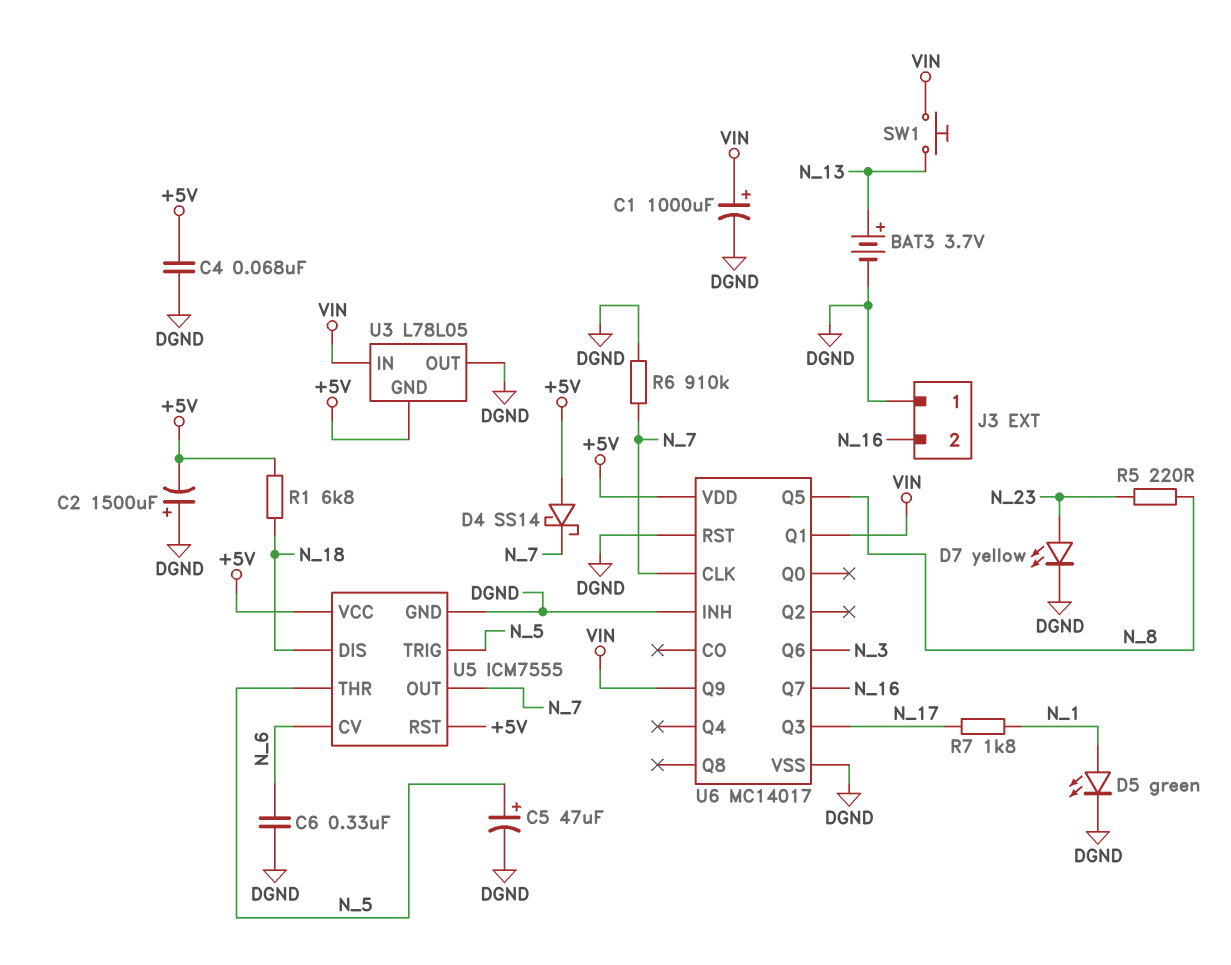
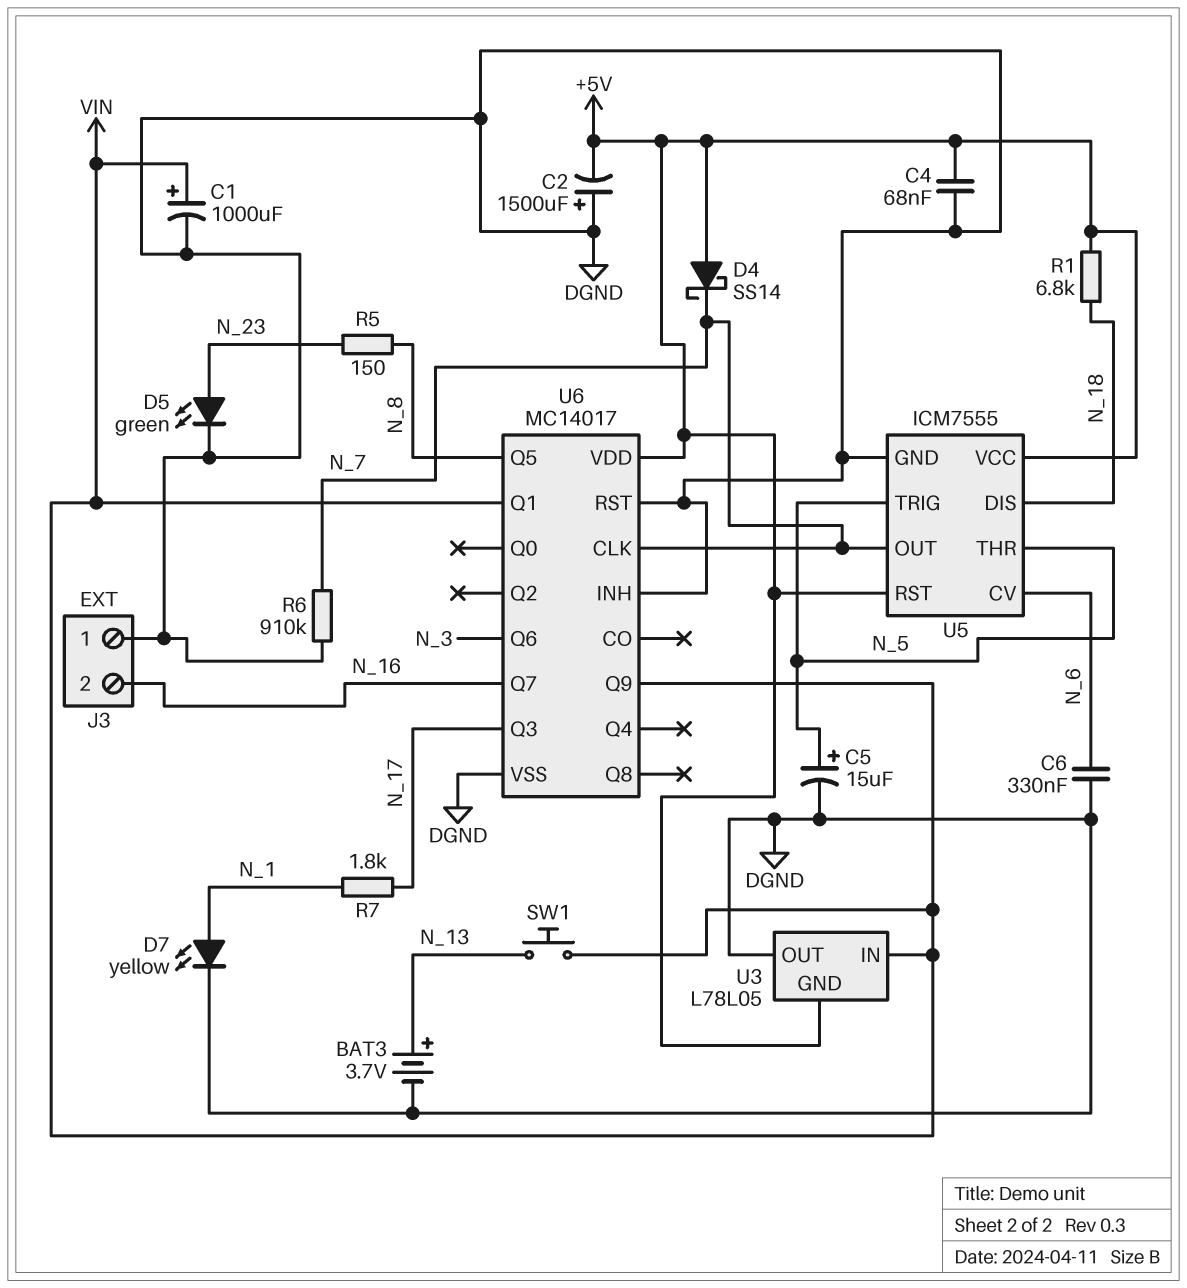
C5: 47uF (plus N_5, minus DGND) -> 15uF (plus N_5, minus DGND)
D5: LED green (A N_1, K DGND) -> LED green (A N_23, K DGND)
D7: LED yellow (A N_23, K DGND) -> LED yellow (A N_1, K DGND)
R5: 220 (N_8, N_23) -> 150 (N_8, N_23)

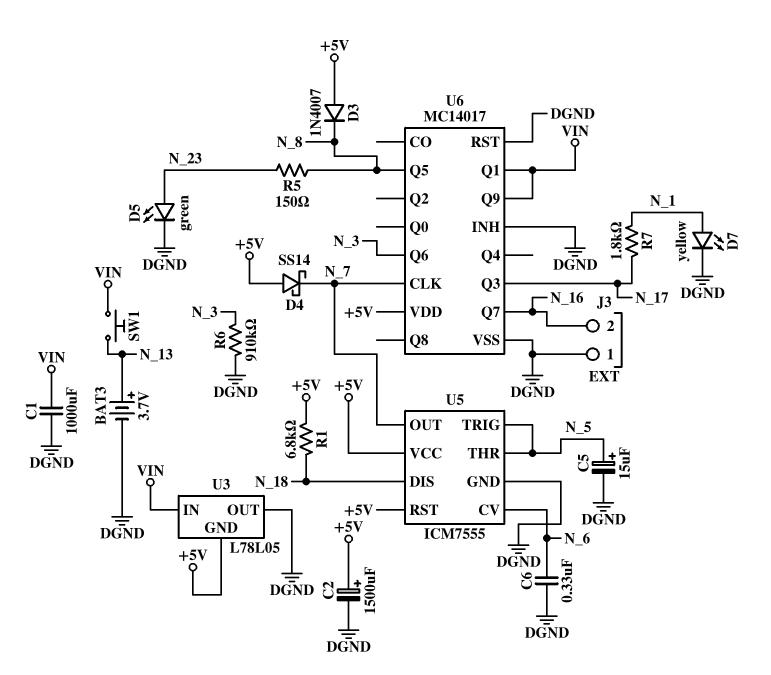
C1: 1000uF (plus VIN, minus DGND) -> 1000uF (DGND, VIN)
C2: 1500uF (plus DGND, minus +5V) -> 1500uF (plus +5V, minus DGND)
C4: 68nF (+5V, DGND) -> none
D3: none -> diode 1N4007 (A +5V, K N_8)
R6: 910k (DGND, N_7) -> 910k (DGND, N_3)

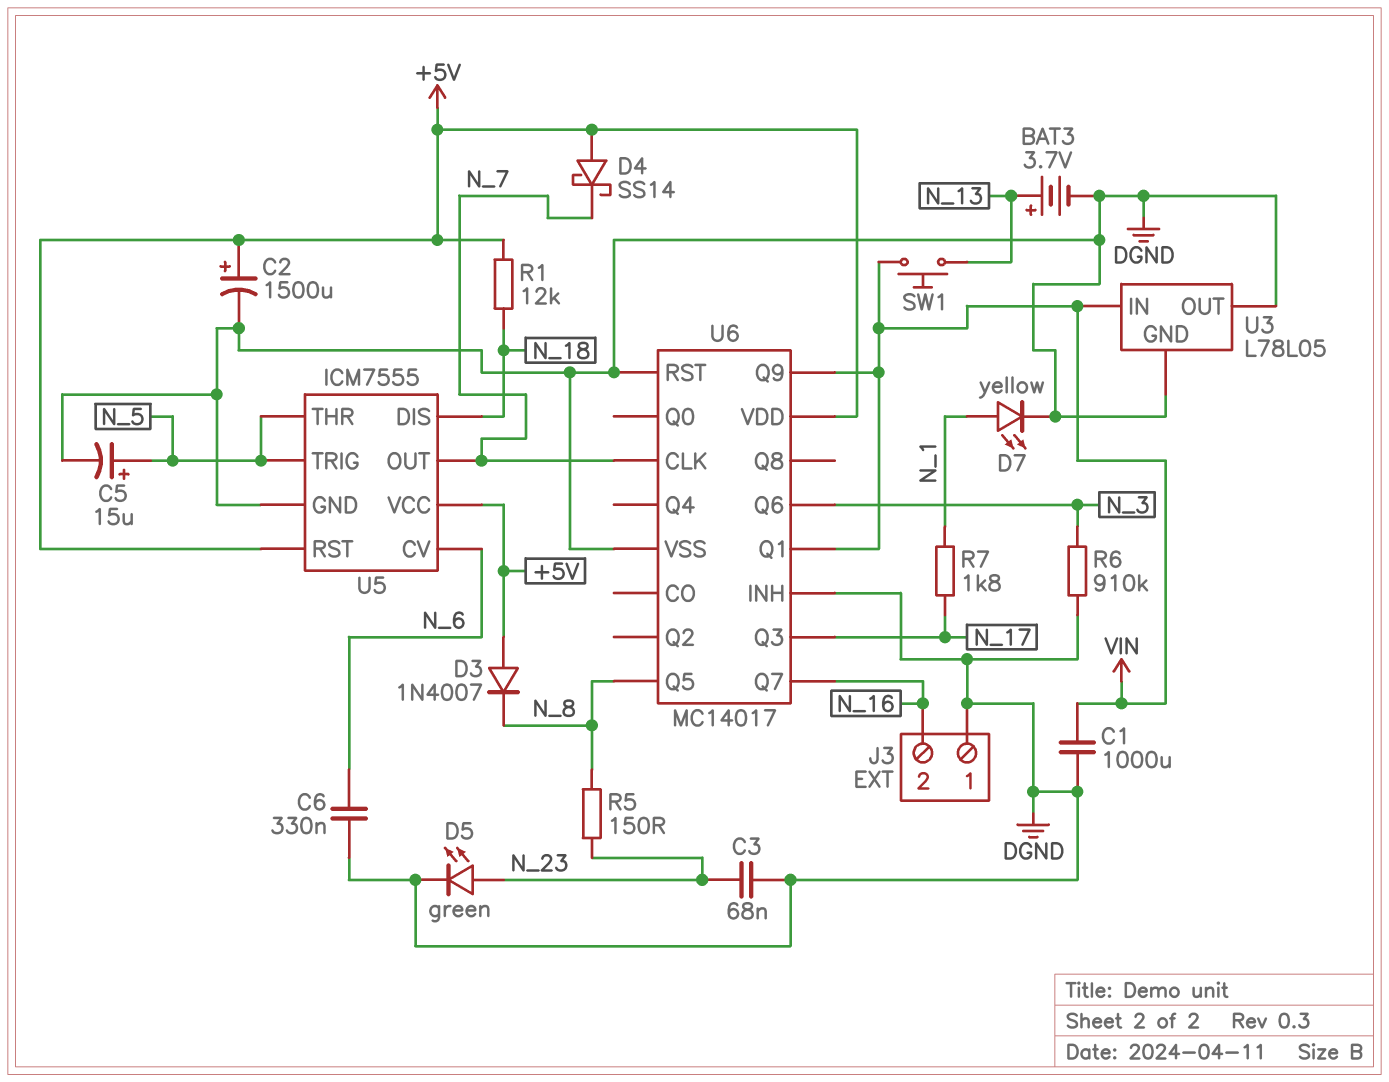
C3: none -> 68nF (DGND, N_23)
R1: 6.8k (+5V, N_18) -> 12k (+5V, N_18)
U3 pin GND: +5V -> DGND

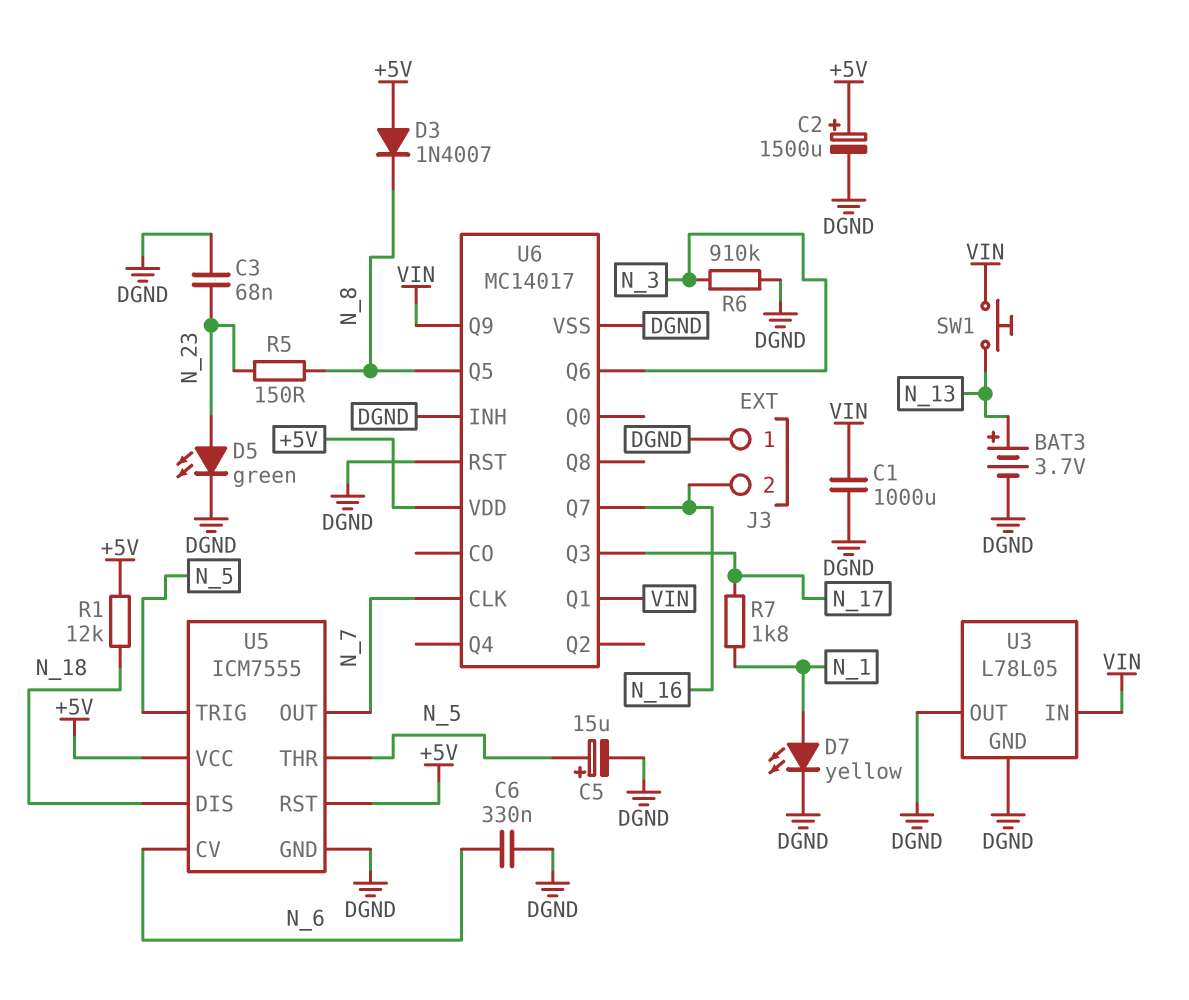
D4: schottky SS14 (A +5V, K N_7) -> none

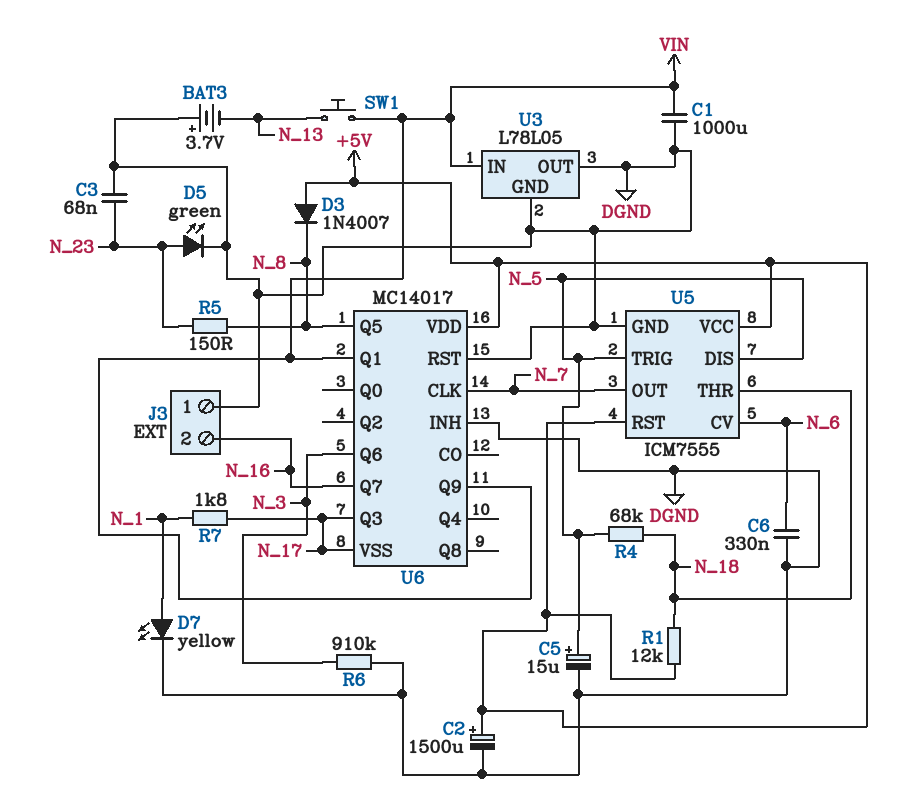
BAT3: 3.7V (plus N_13, minus DGND) -> 3.7V (plus DGND, minus N_13)
R4: none -> 68k (N_5, N_18)
U5 pin DIS: N_18 -> N_5
U5 pin THR: N_5 -> N_18
U6 pin VSS: DGND -> N_17

